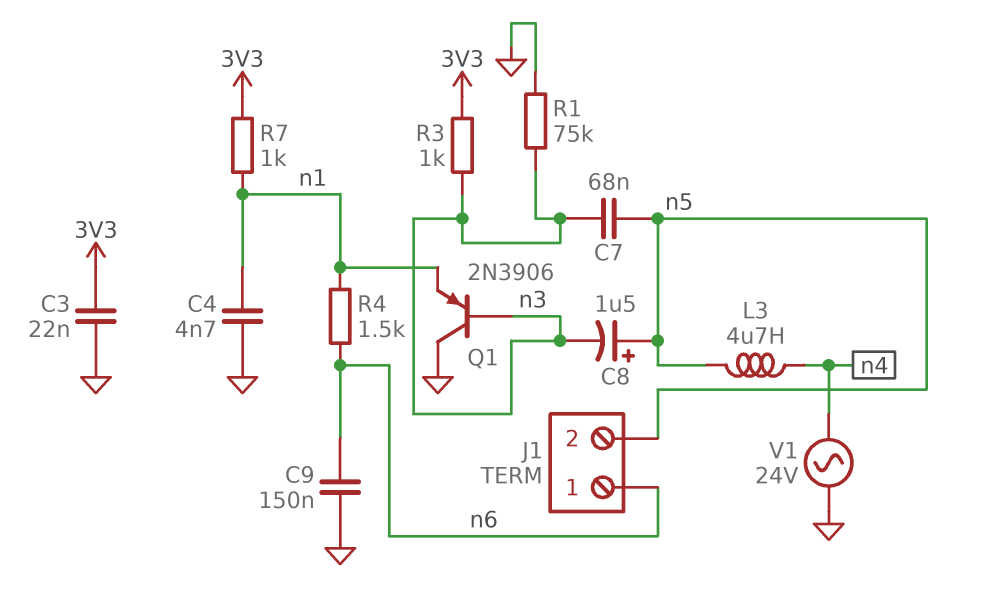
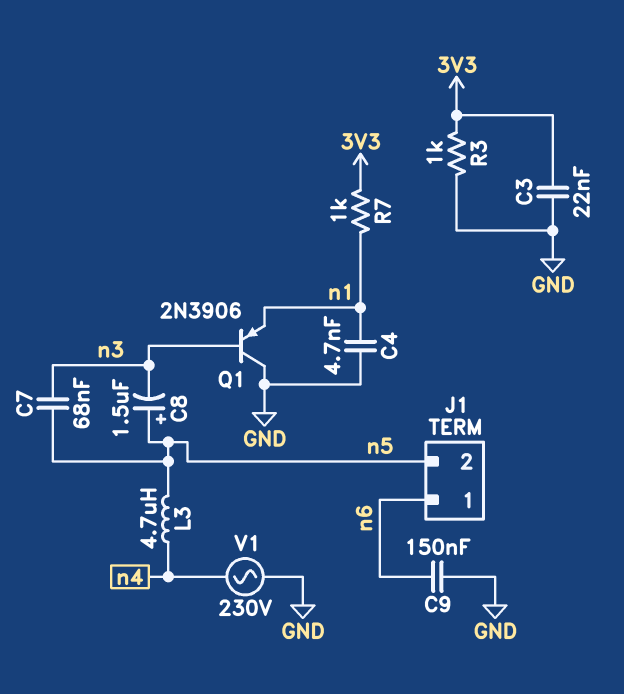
R1: 75k (GND, n3) -> none
R3: 1k (3V3, n3) -> 1k (3V3, GND)
R4: 1.5k (n1, n6) -> none
V1: AC 24V (GND, n4) -> AC 230V (GND, n4)

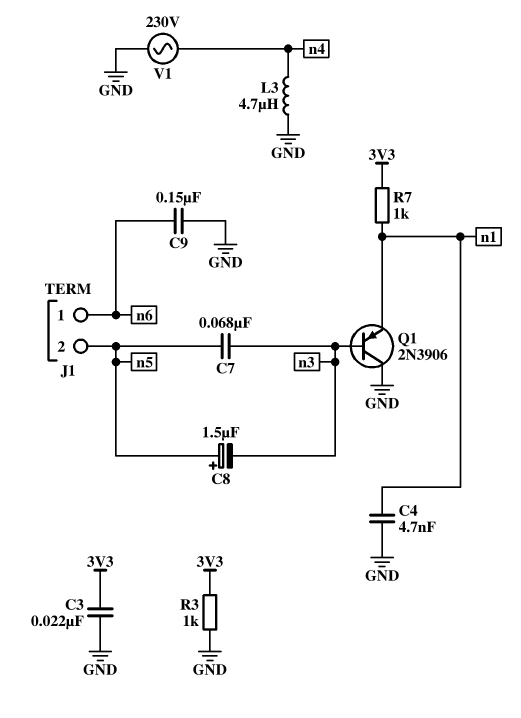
L3: 4.7uH (n4, n5) -> 4.7uH (GND, n4)

